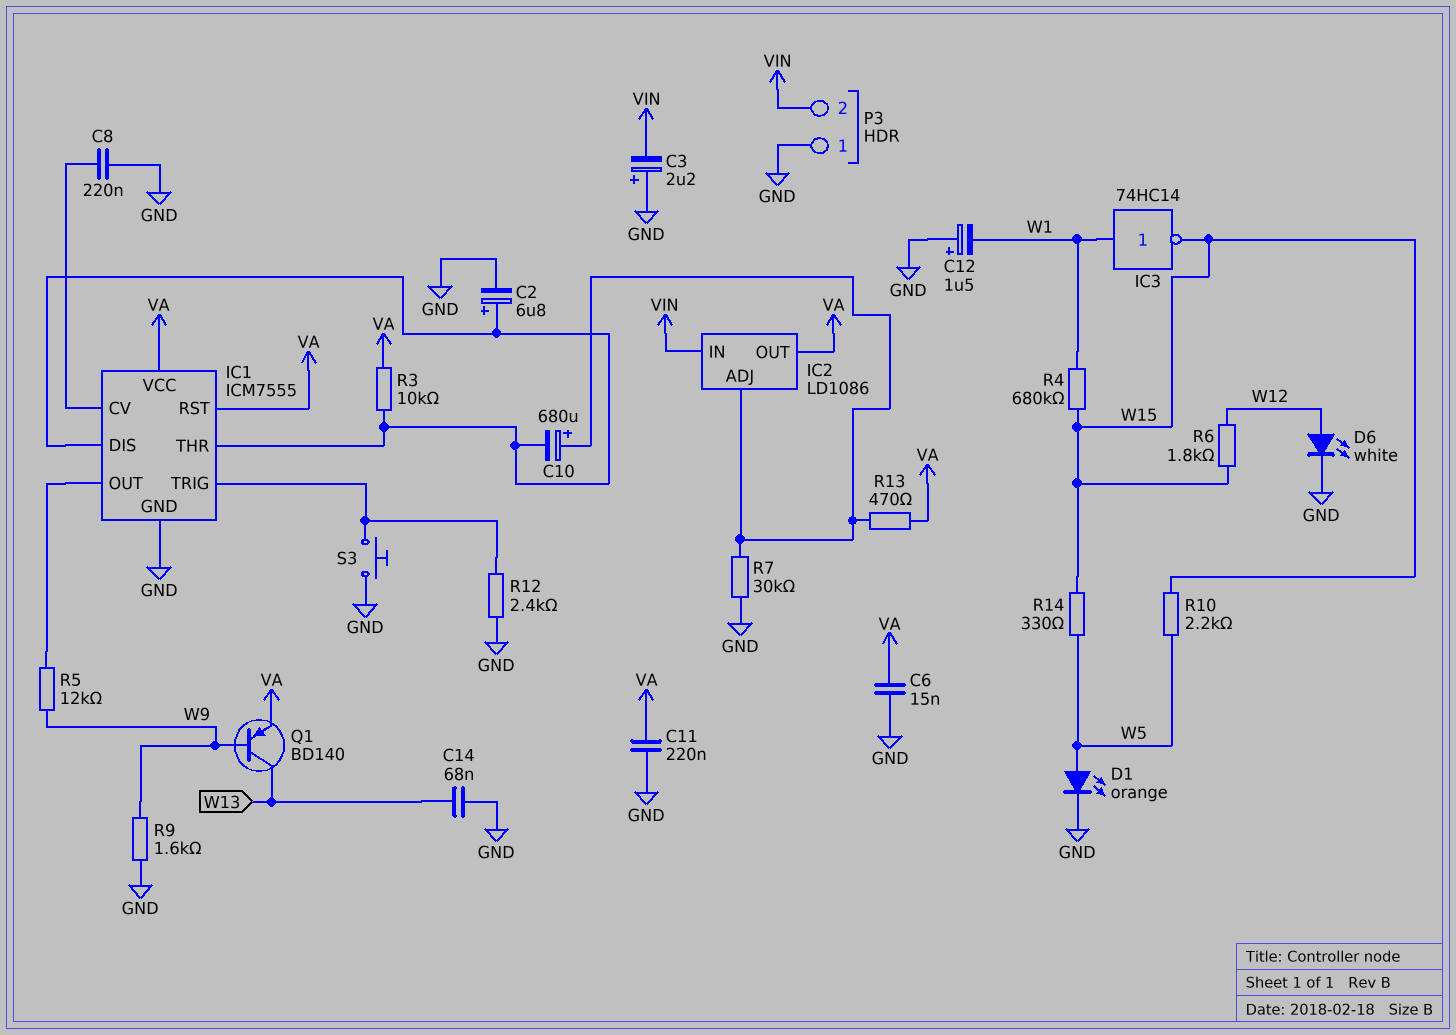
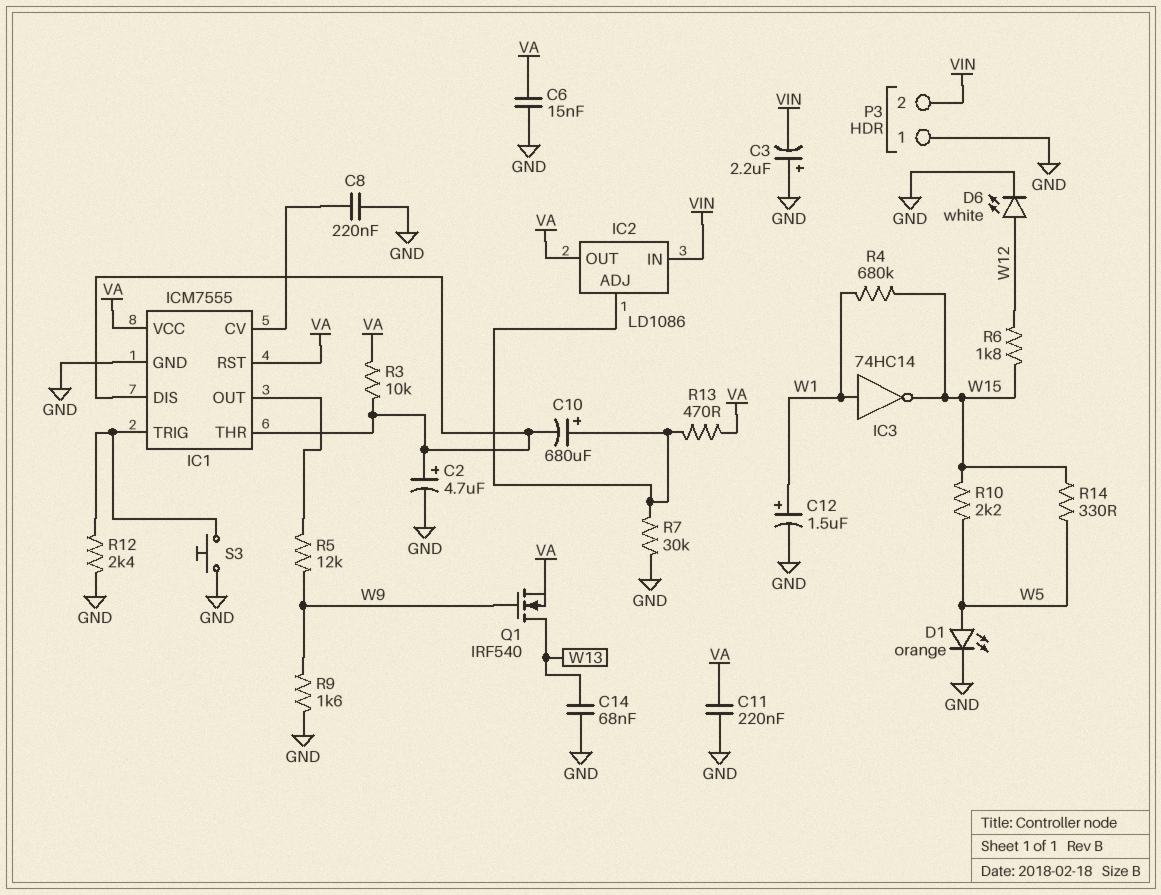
C2: 6.8uF (plus IC1/DIS, minus GND) -> 4.7uF (plus IC1/DIS, minus GND)
C12: 1.5uF (plus GND, minus W1) -> 1.5uF (plus W1, minus GND)
Q1: PNP BD140 (B W9, C W13, E VA) -> NMOS IRF540 (G W9, D W13, S VA)

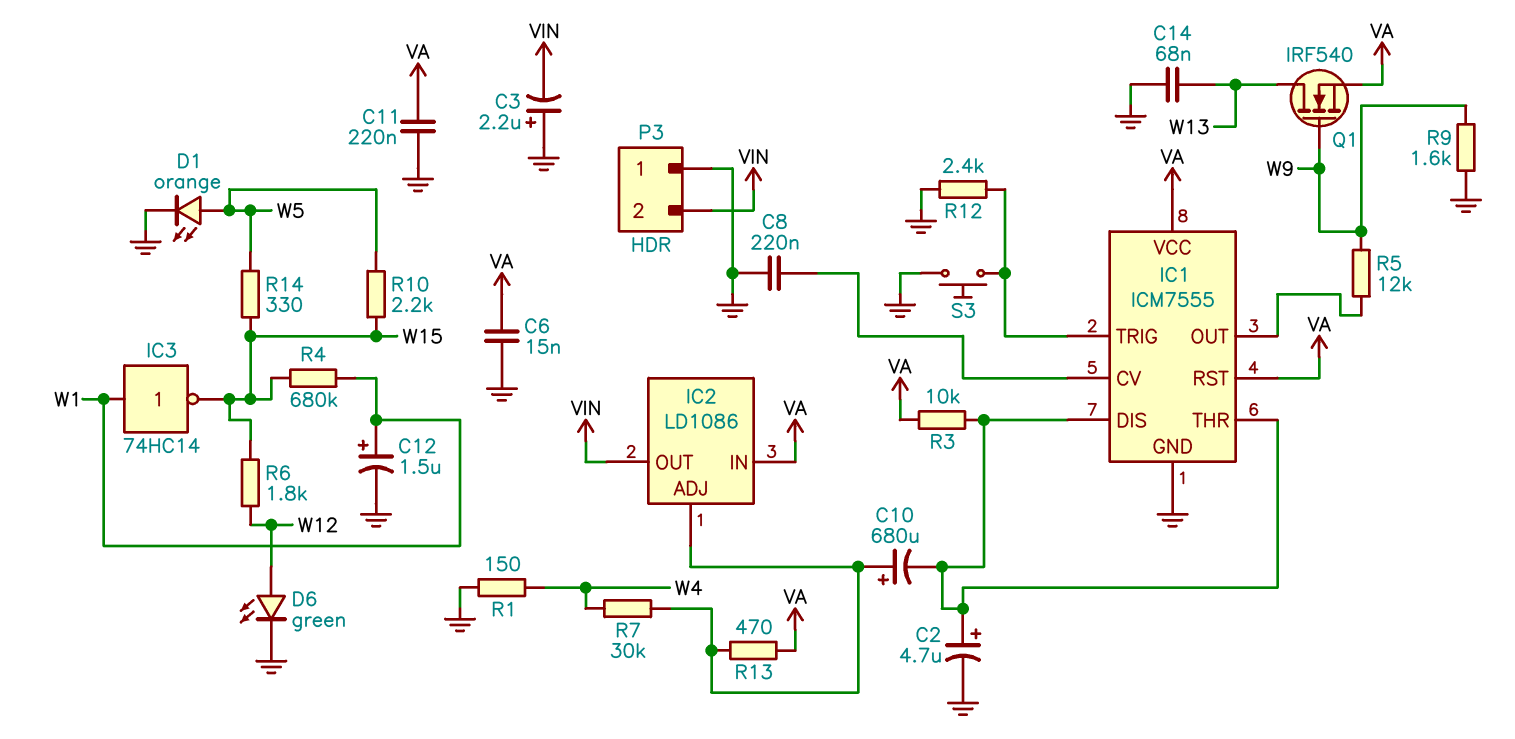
D6: LED white (A W12, K GND) -> LED green (A W12, K GND)
IC2 pin IN: VIN -> VA
IC2 pin OUT: VA -> VIN
R1: none -> 150 (GND, W4)
R7: 30k (GND, IC2/ADJ) -> 30k (IC2/ADJ, W4)

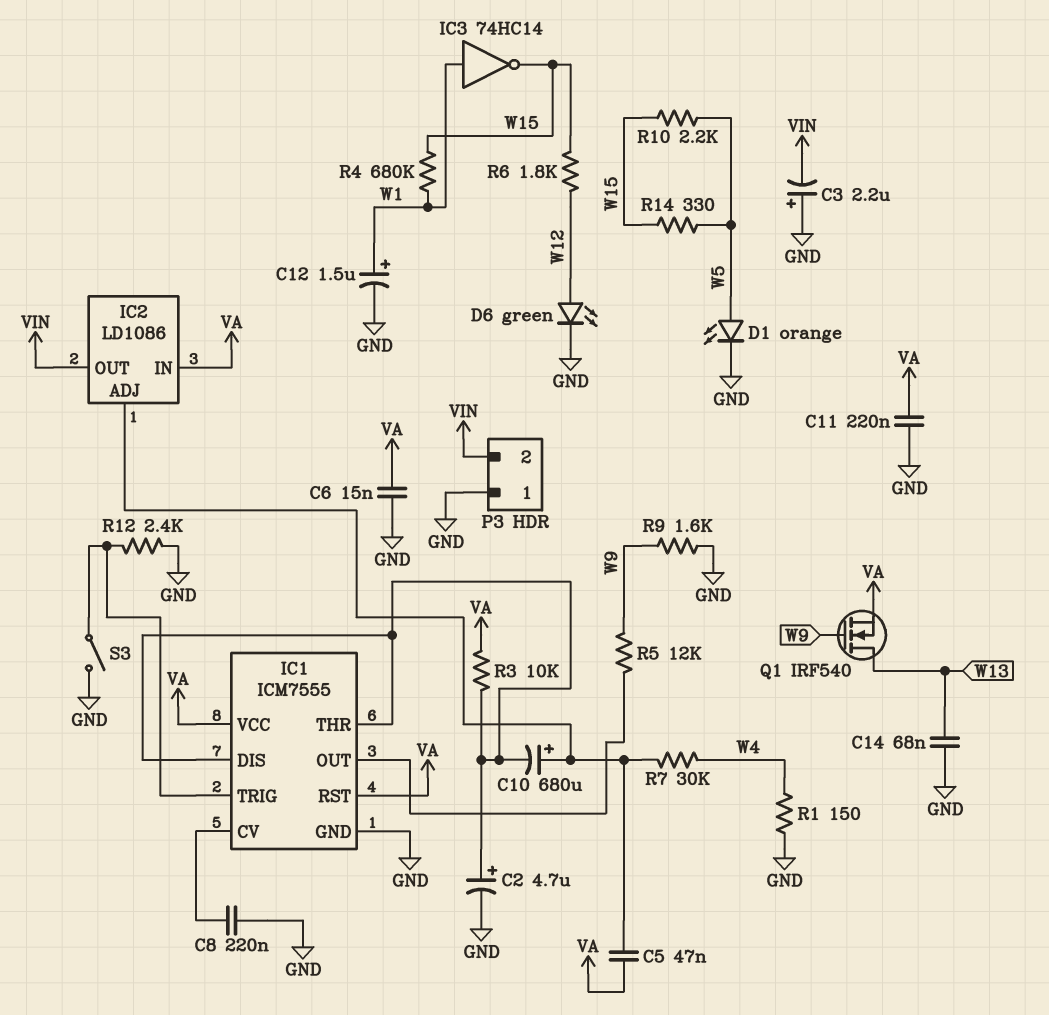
C5: none -> 47nF (IC2/ADJ, VA)
R13: 470 (IC2/ADJ, VA) -> none
S3: button (GND, IC1/TRIG) -> switch (GND, IC1/TRIG)

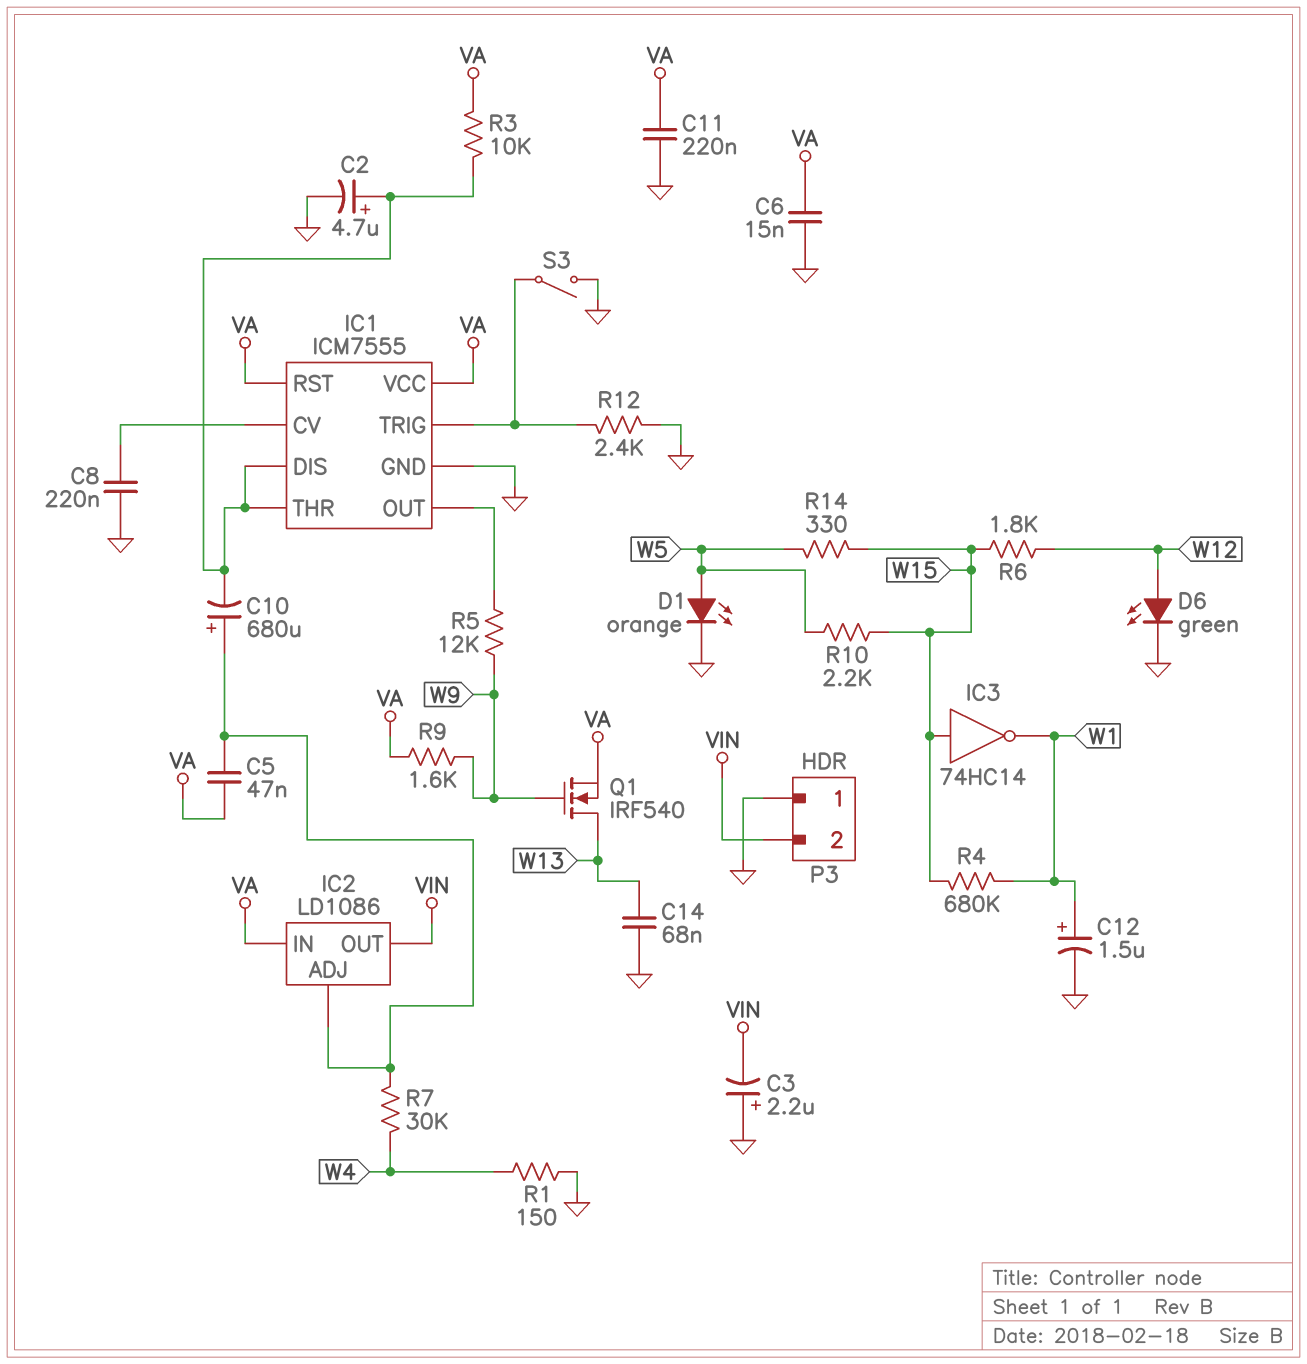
IC3: NOT 74HC14 (in W1, out W15) -> NOT 74HC14 (in W15, out W1)
R9: 1.6k (GND, W9) -> 1.6k (VA, W9)

